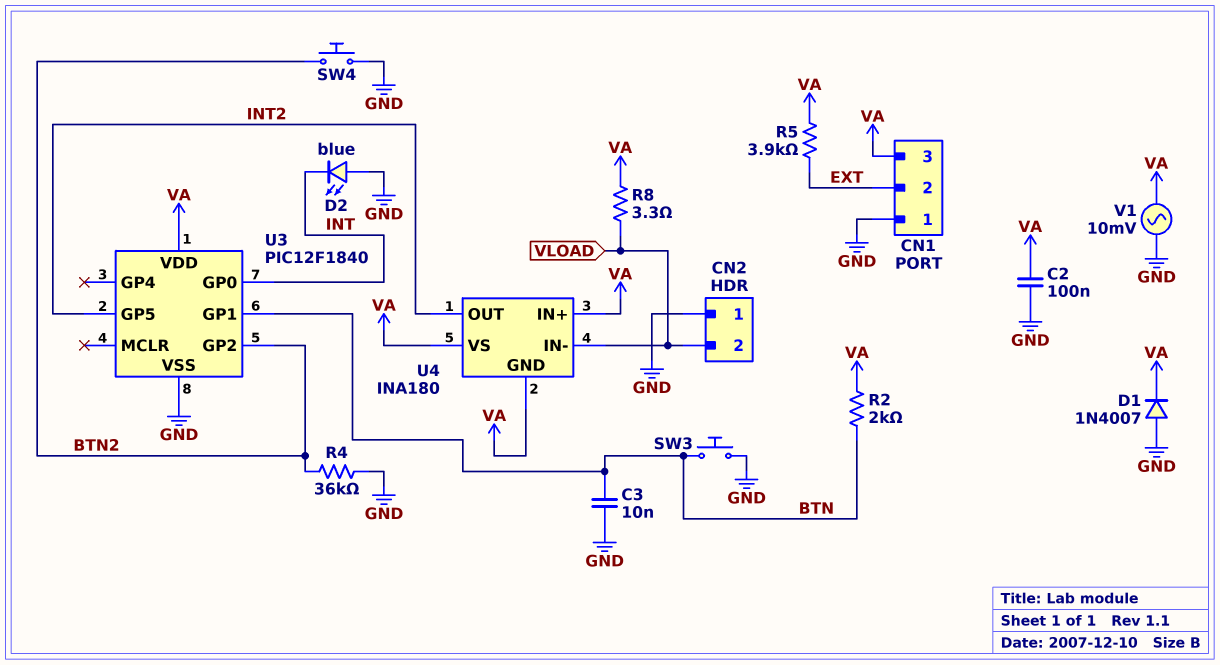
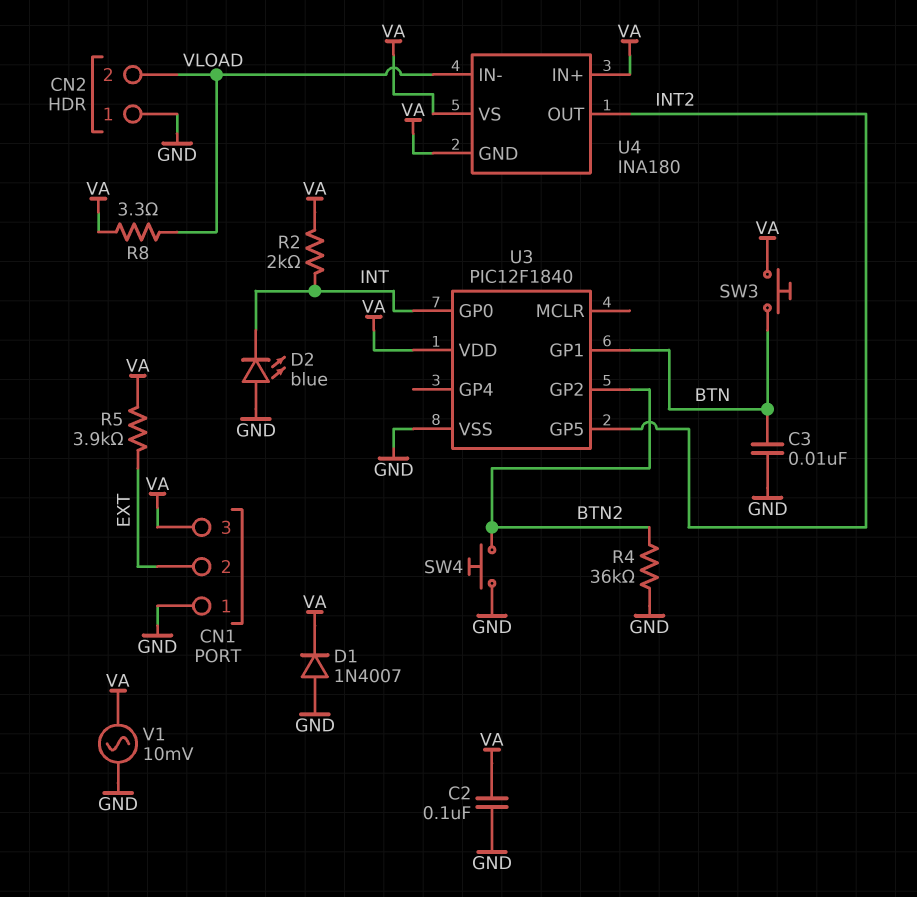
R2: 2k (BTN, VA) -> 2k (INT, VA)
SW3: button (BTN, GND) -> button (BTN, VA)

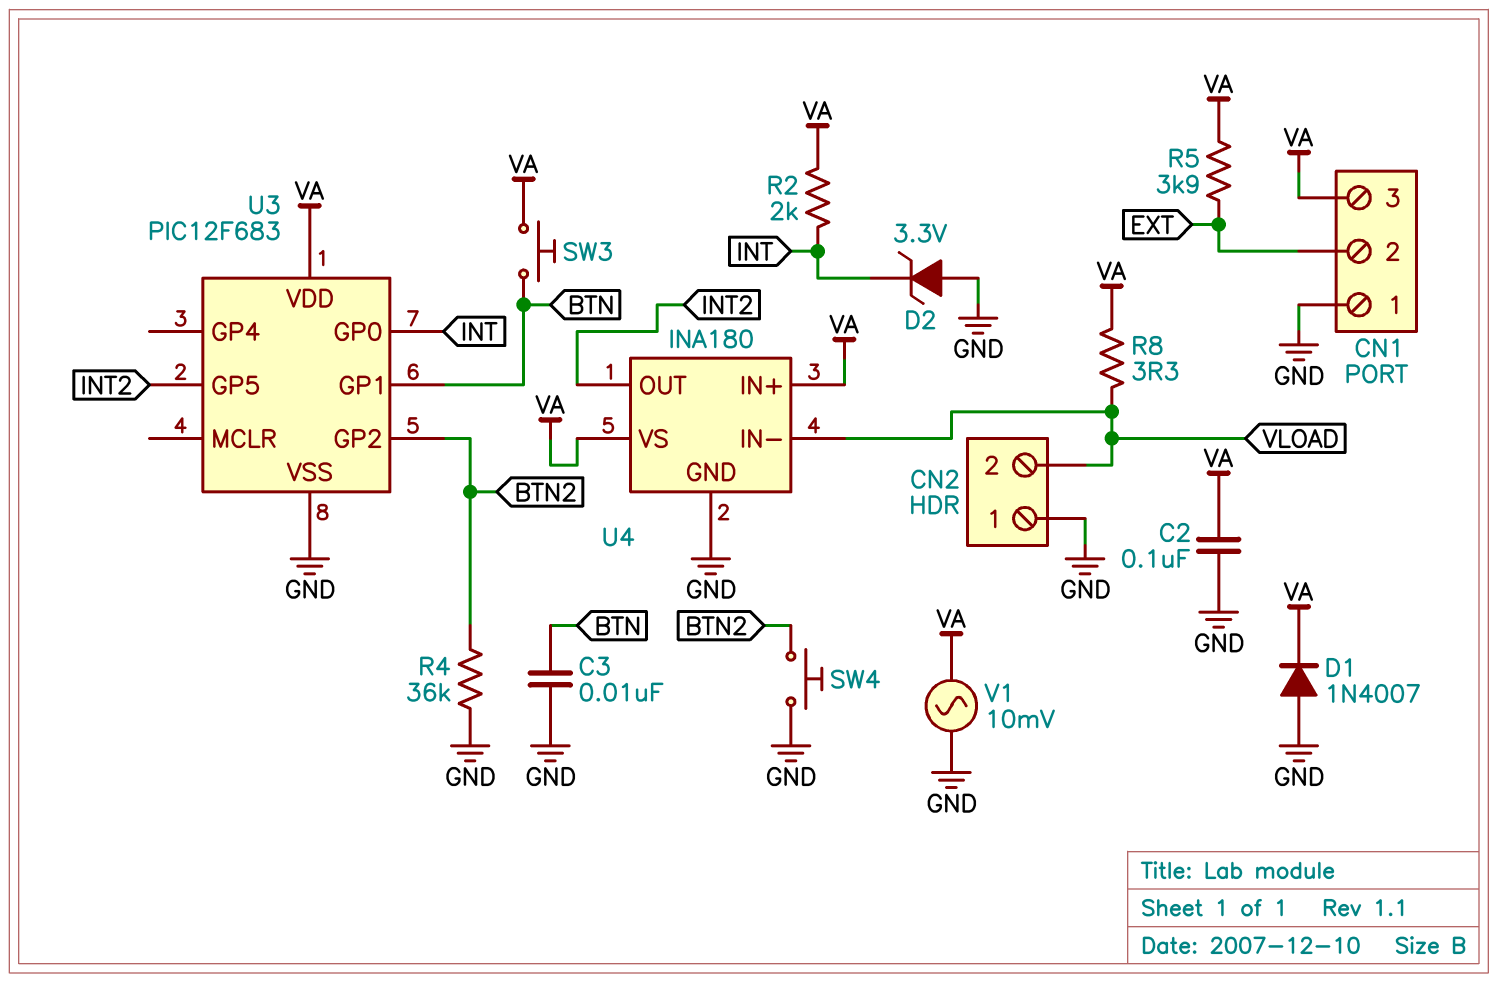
D2: LED blue (A GND, K INT) -> zener 3.3V (A GND, K INT)
U3: PIC12F1840 -> PIC12F683
U4 pin GND: VA -> GND

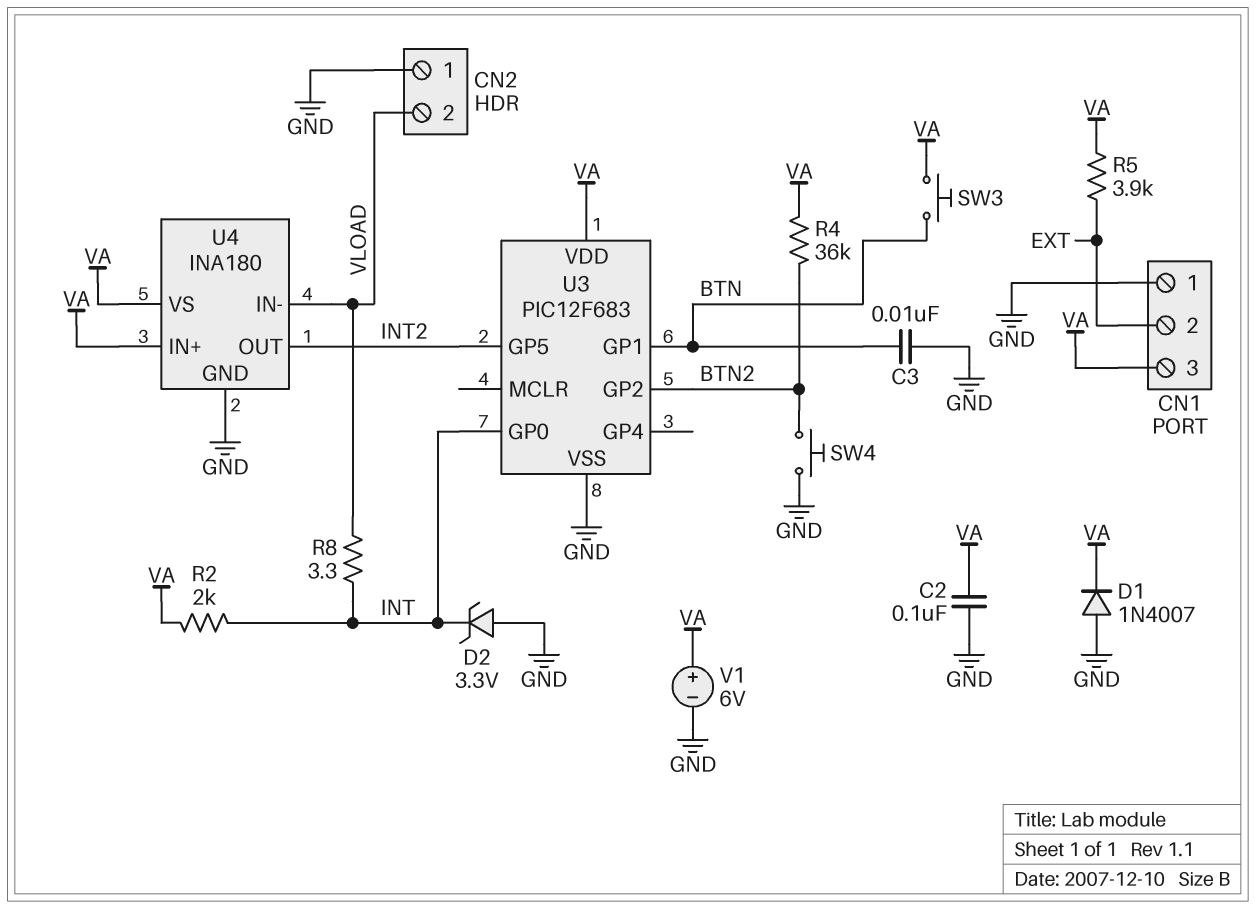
R4: 36k (BTN2, GND) -> 36k (BTN2, VA)
R8: 3.3 (VA, VLOAD) -> 3.3 (INT, VLOAD)
V1: AC 10mV (GND, VA) -> 6V (plus VA, minus GND)

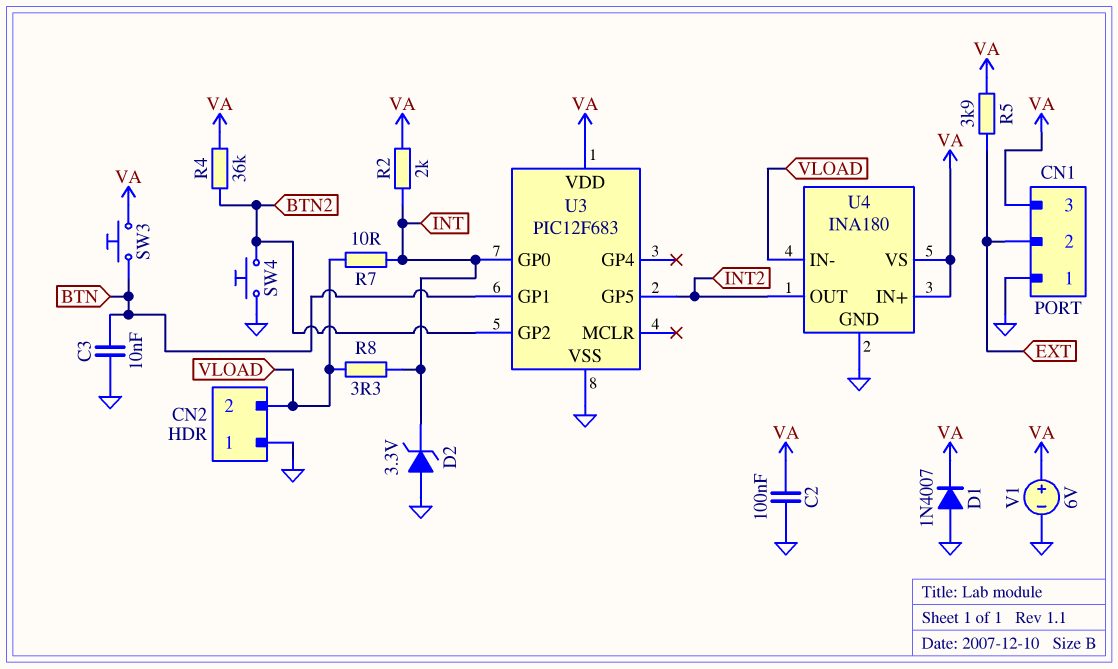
R7: none -> 10 (INT, VLOAD)

